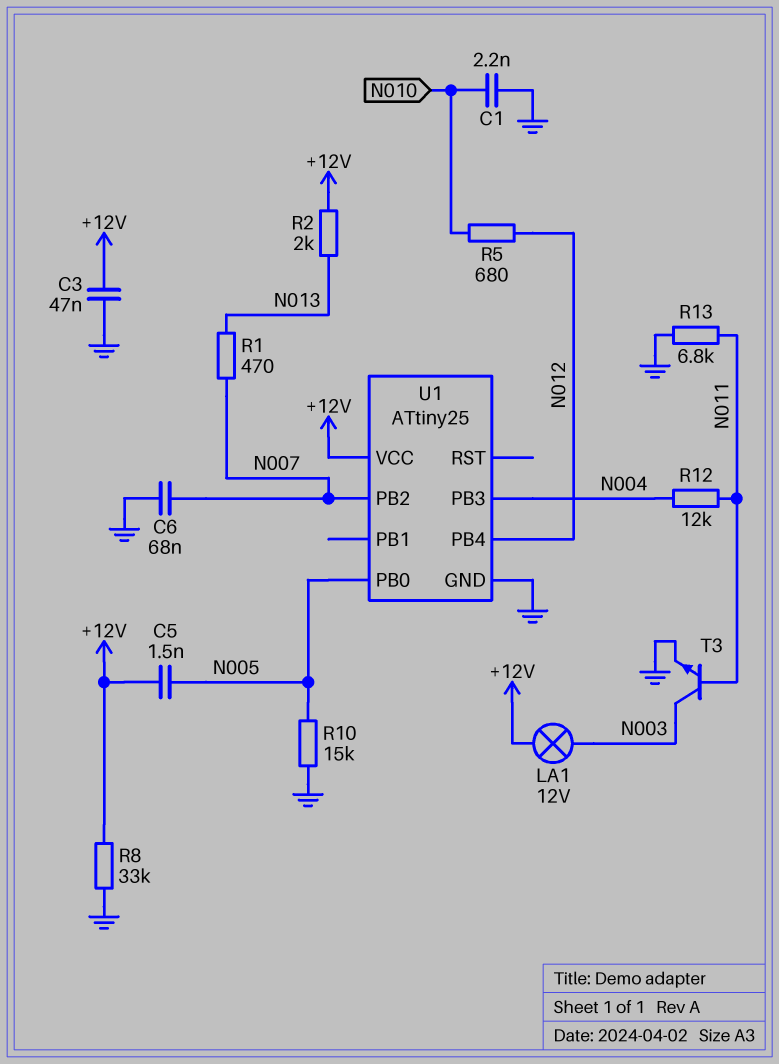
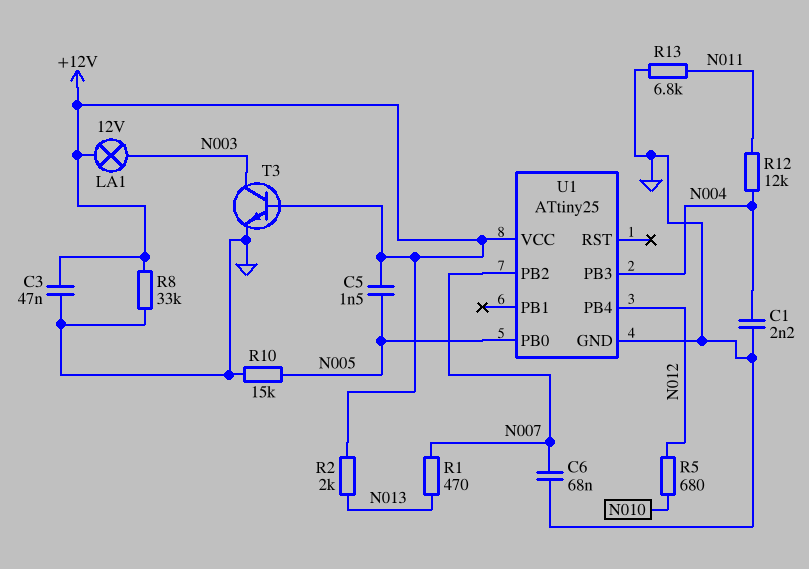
C1: 2.2nF (GND, N010) -> 2.2nF (GND, N004)
T3: NPN (B N011, C N003, E GND) -> NPN (B +12V, C N003, E GND)

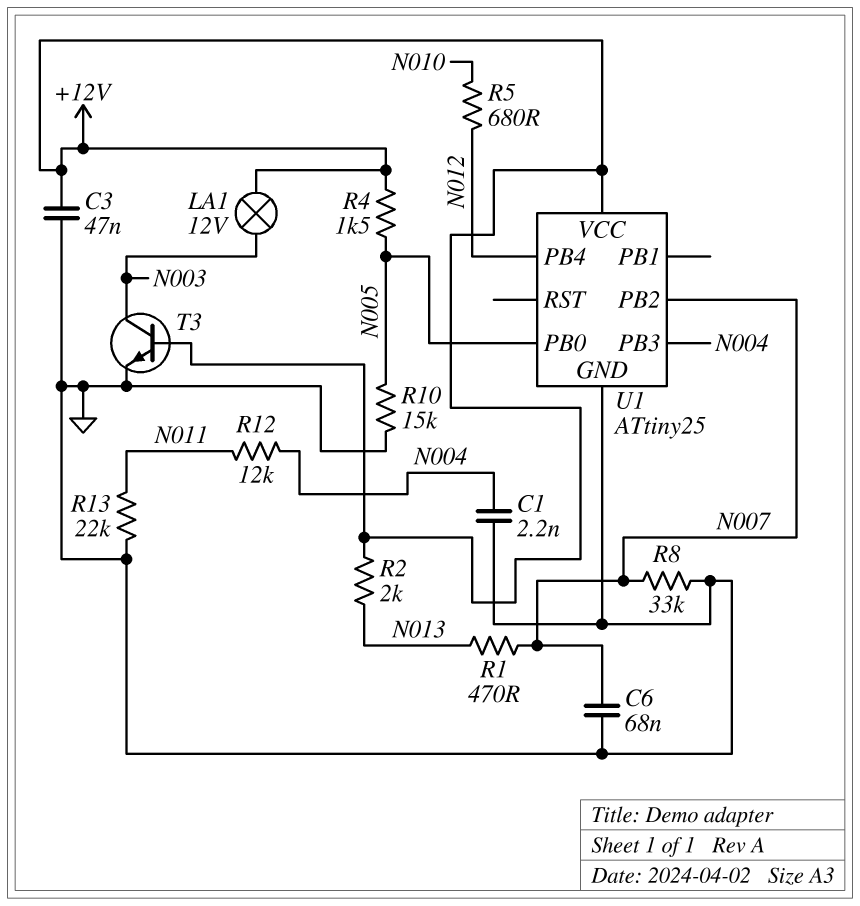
C5: 1.5nF (+12V, N005) -> none
R4: none -> 1.5k (+12V, N005)
R8: 33k (+12V, GND) -> 33k (GND, N007)
R13: 6.8k (GND, N011) -> 22k (GND, N011)

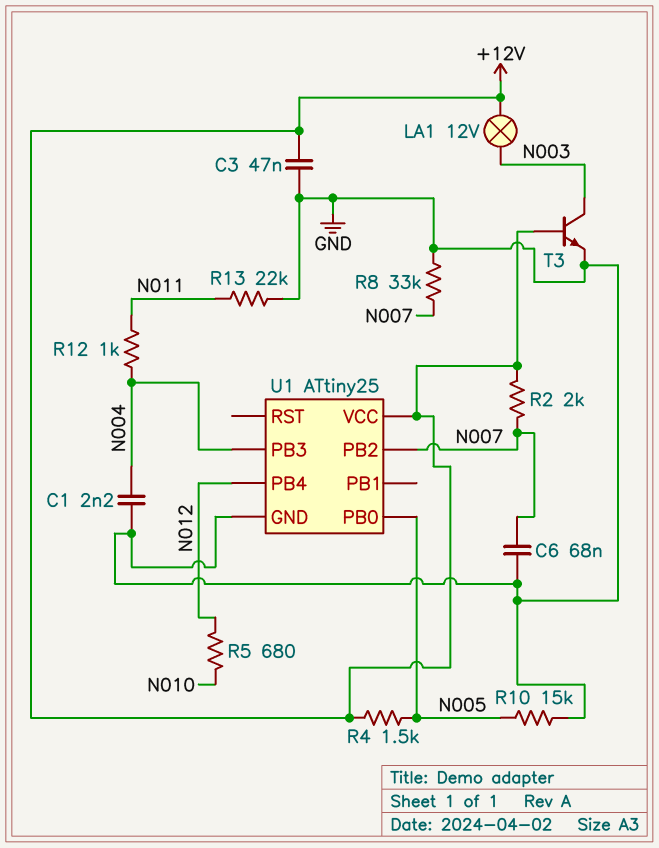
R1: 470 (N007, N013) -> none
R2: 2k (+12V, N013) -> 2k (+12V, N007)
R12: 12k (N004, N011) -> 1k (N004, N011)

